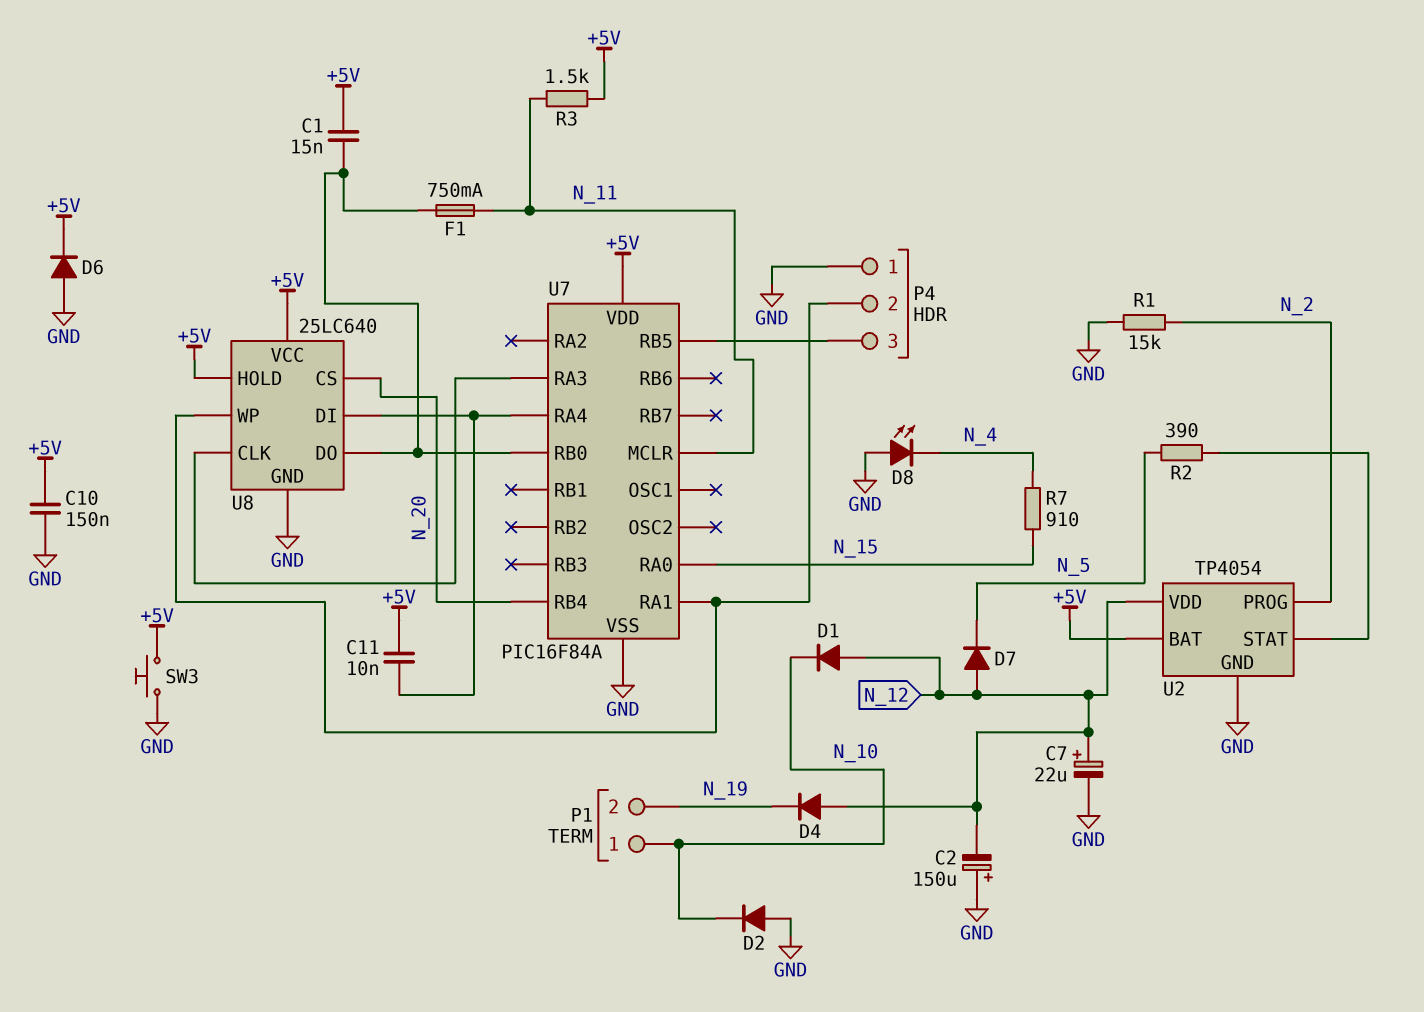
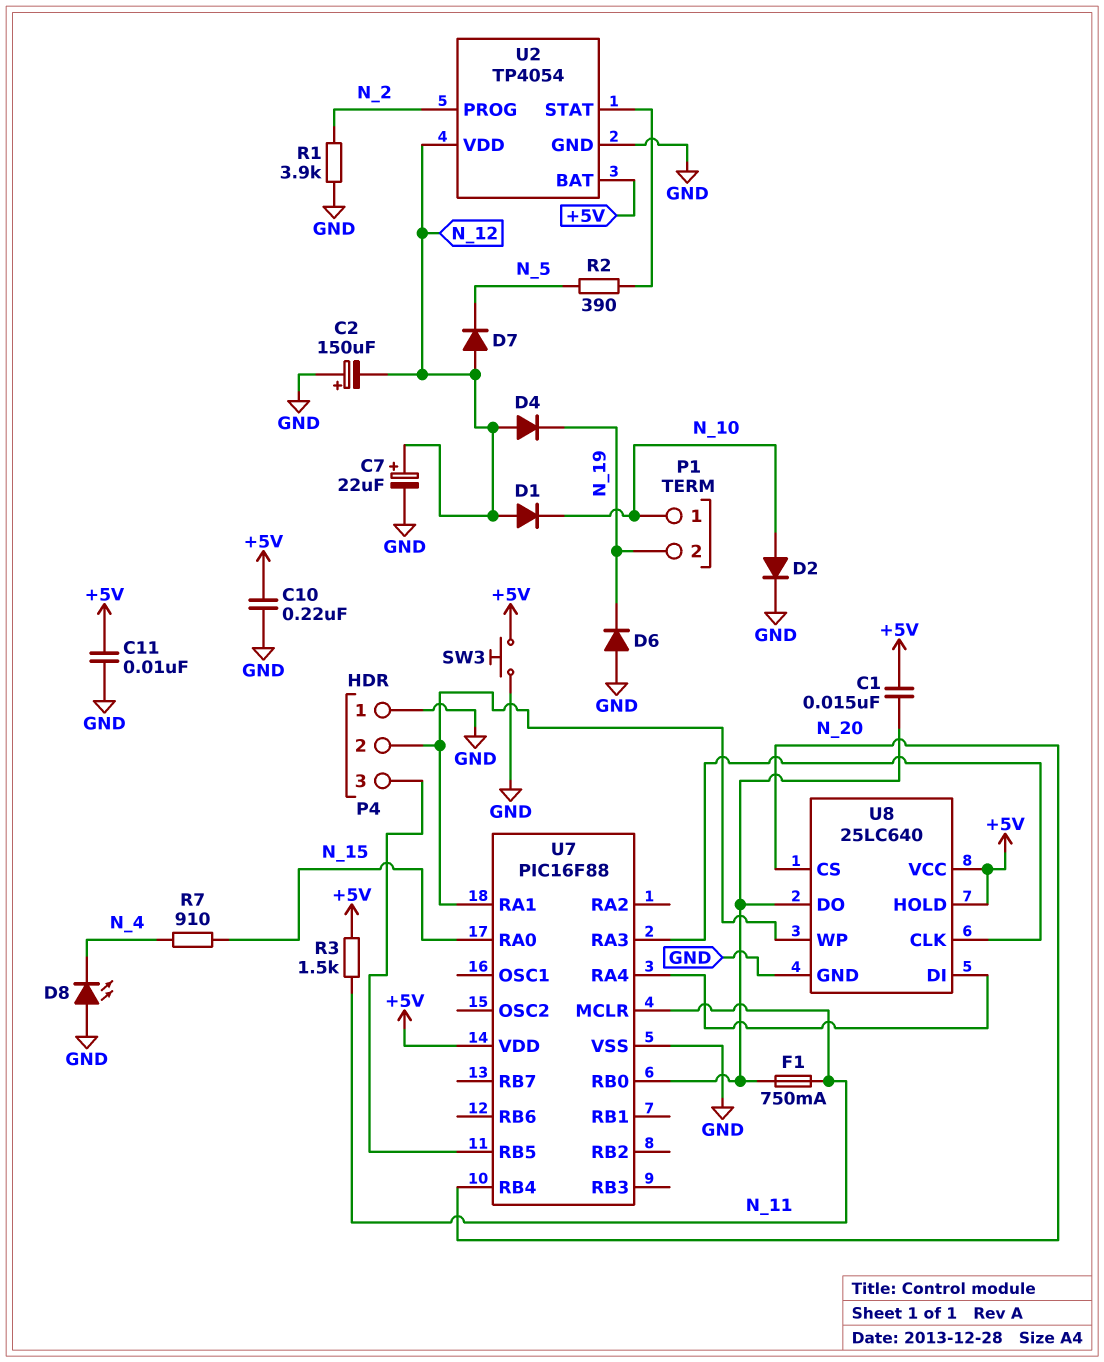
C10: 150nF (+5V, GND) -> 220nF (+5V, GND)
C11: 10nF (+5V, U7/RA4) -> 10nF (+5V, GND)
D2: diode (A GND, K N_10) -> diode (A N_10, K GND)
D6: diode (A GND, K +5V) -> diode (A GND, K N_19)
R1: 15k (GND, N_2) -> 3.9k (GND, N_2)
U7: PIC16F84A -> PIC16F88

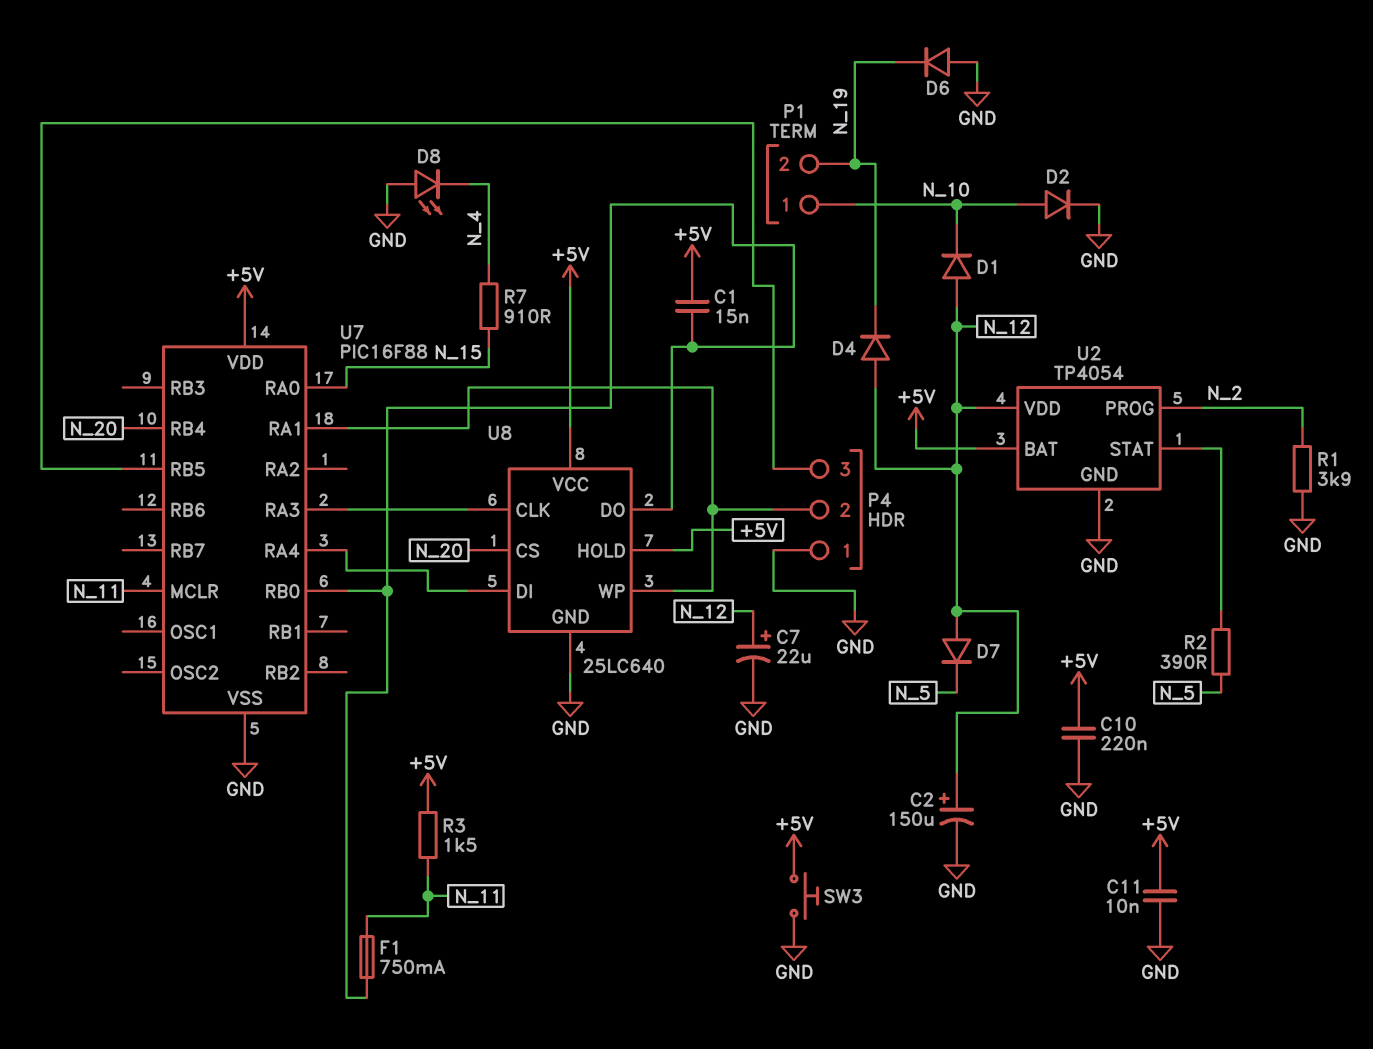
C2: 150uF (plus GND, minus N_12) -> 150uF (plus N_12, minus GND)

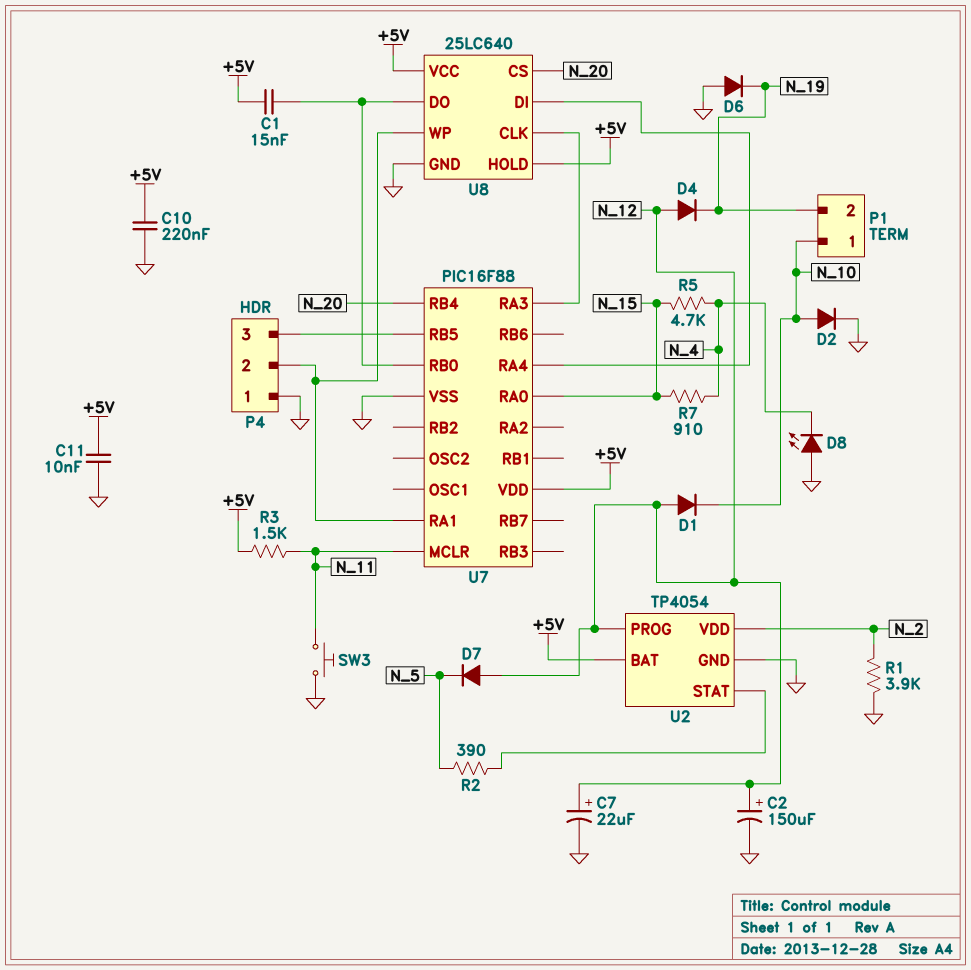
F1: 750mA (N_11, U7/RB0) -> none
R5: none -> 4.7k (N_4, N_15)
SW3: button (+5V, GND) -> button (GND, N_11)
U2 pin PROG: N_2 -> N_12
U2 pin VDD: N_12 -> N_2

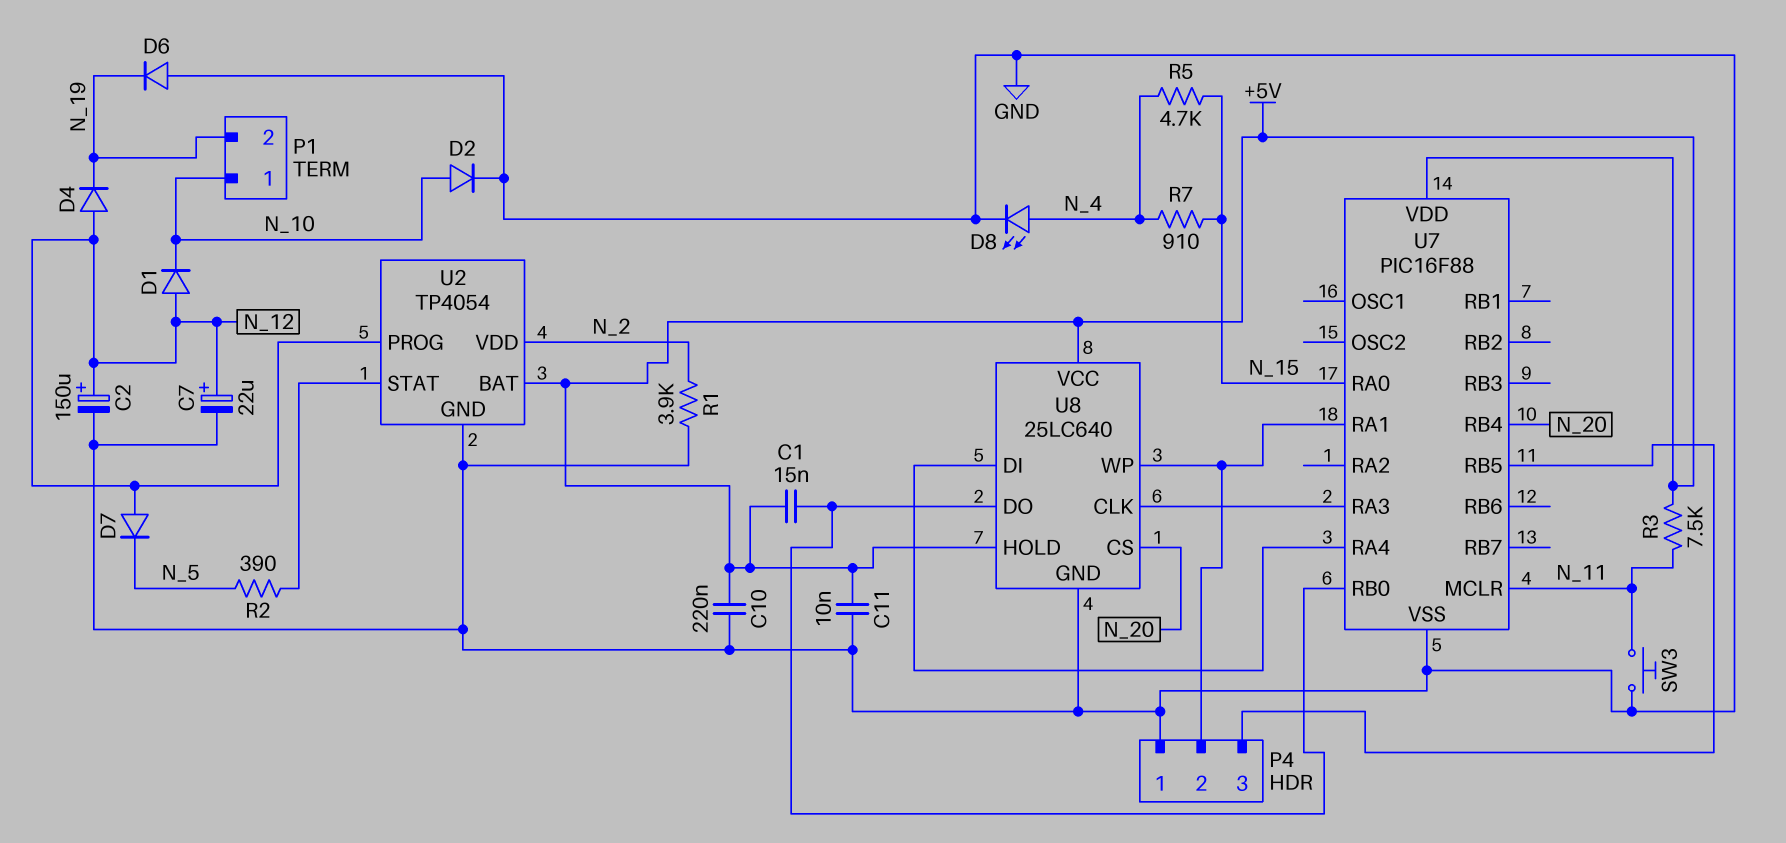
D8: LED (A GND, K N_4) -> LED (A N_4, K GND)
R3: 1.5k (+5V, N_11) -> 7.5k (+5V, N_11)

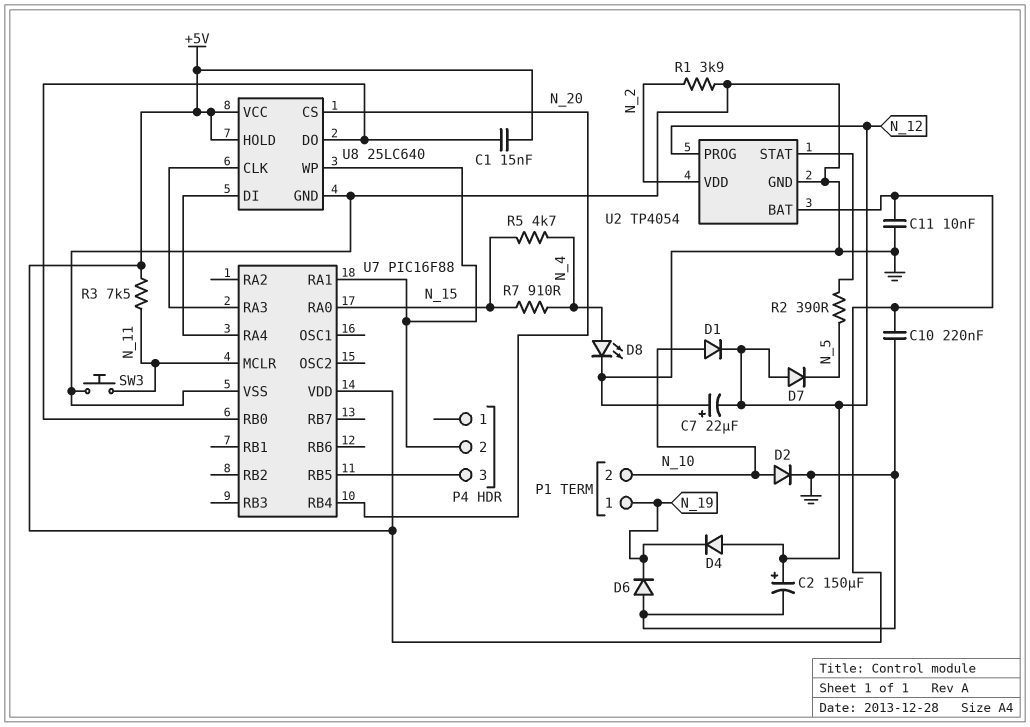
C7: 22uF (plus N_12, minus GND) -> 22uF (plus GND, minus N_12)
D1: diode (A N_12, K N_10) -> diode (A N_10, K N_12)
P1 pin 1: N_10 -> N_19
P1 pin 2: N_19 -> N_10
P4 pin 1: GND -> none

